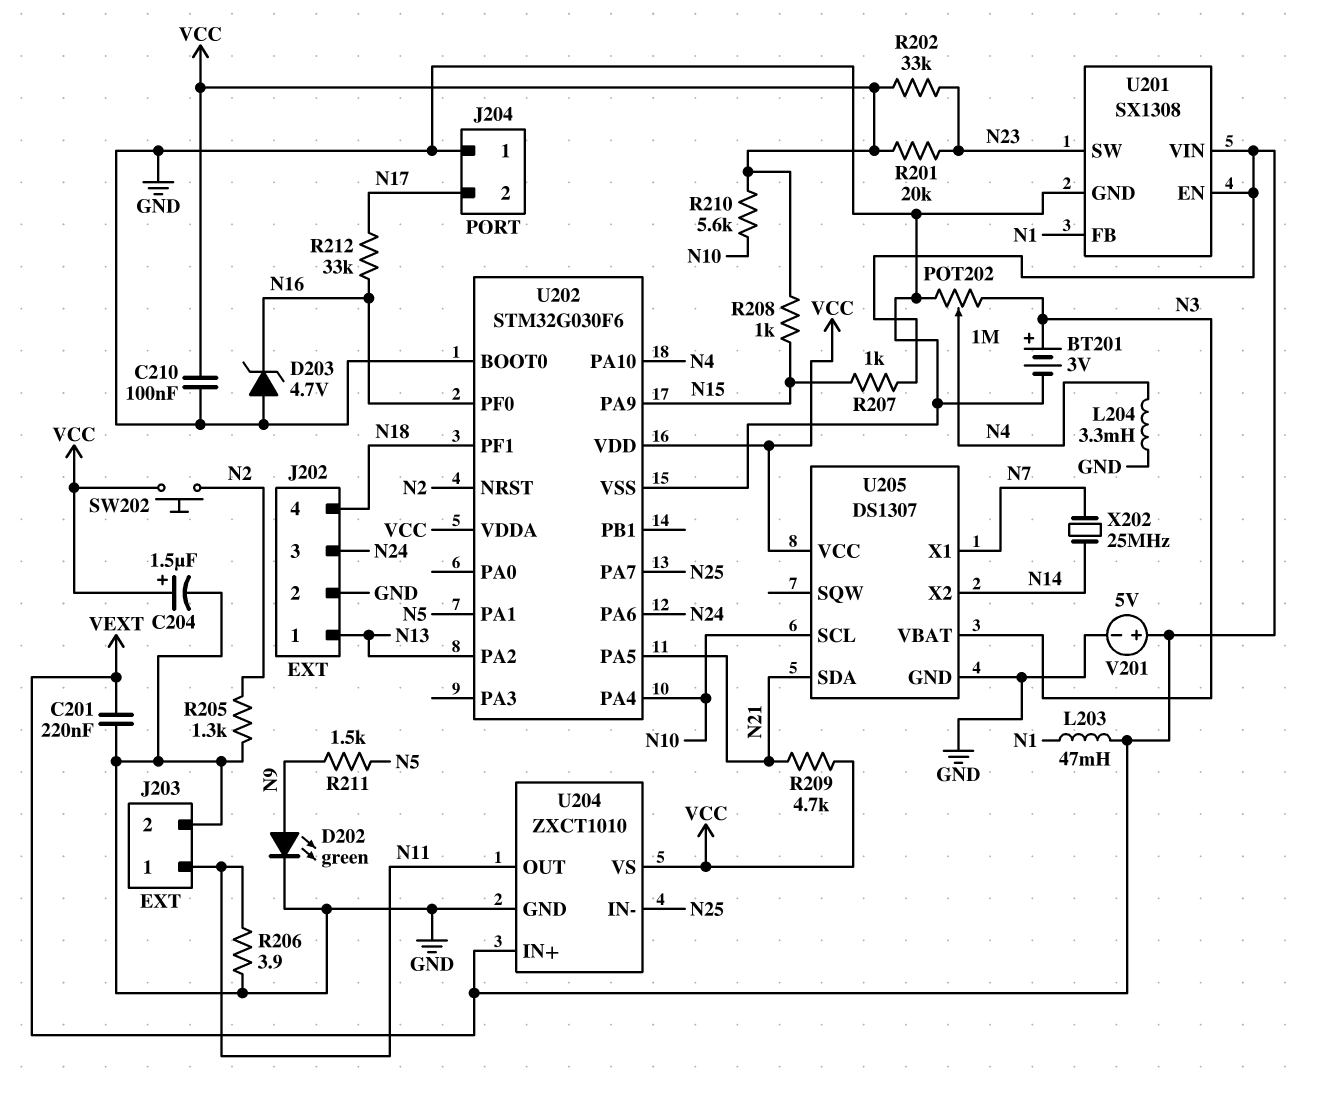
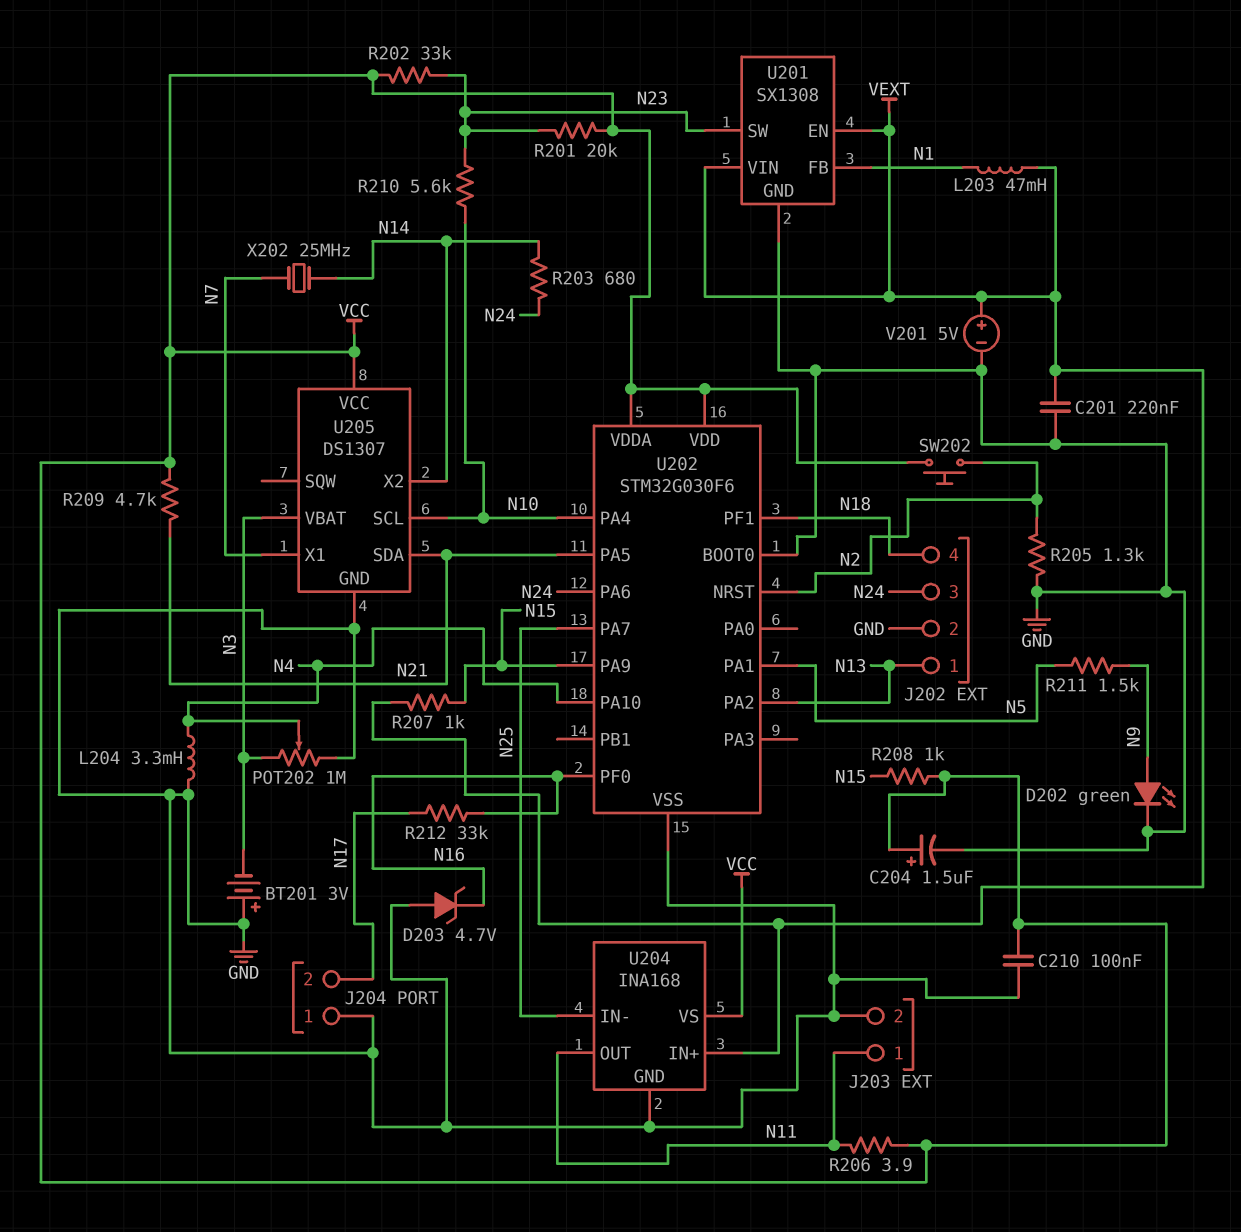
BT201: 3V (plus N3, minus GND) -> 3V (plus GND, minus N3)
R203: none -> 680 (N14, N24)
R206: 3.9 (GND, N11) -> 3.9 (N11, VCC)
R210: 5.6k (N10, VCC) -> 5.6k (N10, N23)
U204: ZXCT1010 -> INA168

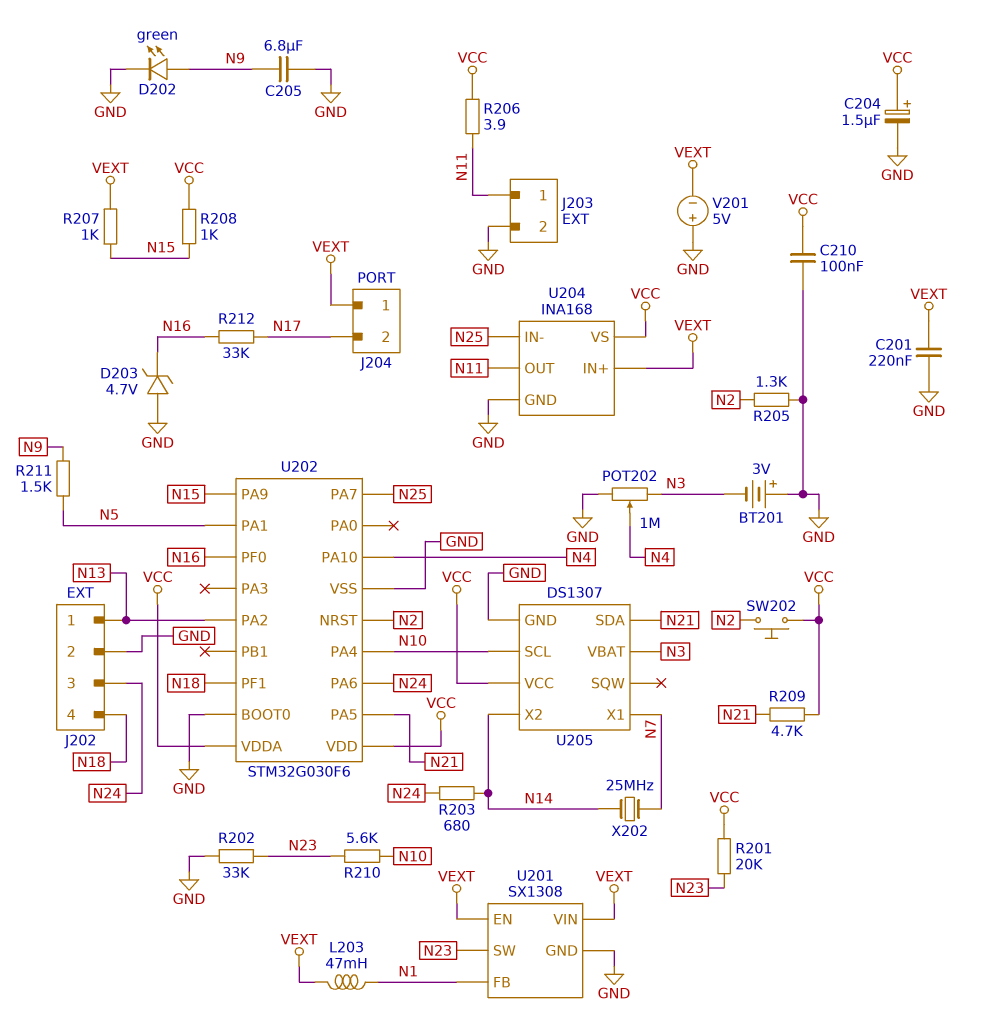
C205: none -> 6.8uF (GND, N9)
J204 pin 1: GND -> VEXT
L204: 3.3mH (GND, N4) -> none
R202: 33k (N23, VCC) -> 33k (GND, N23)
V201: 5V (plus VEXT, minus GND) -> 5V (plus GND, minus VEXT)

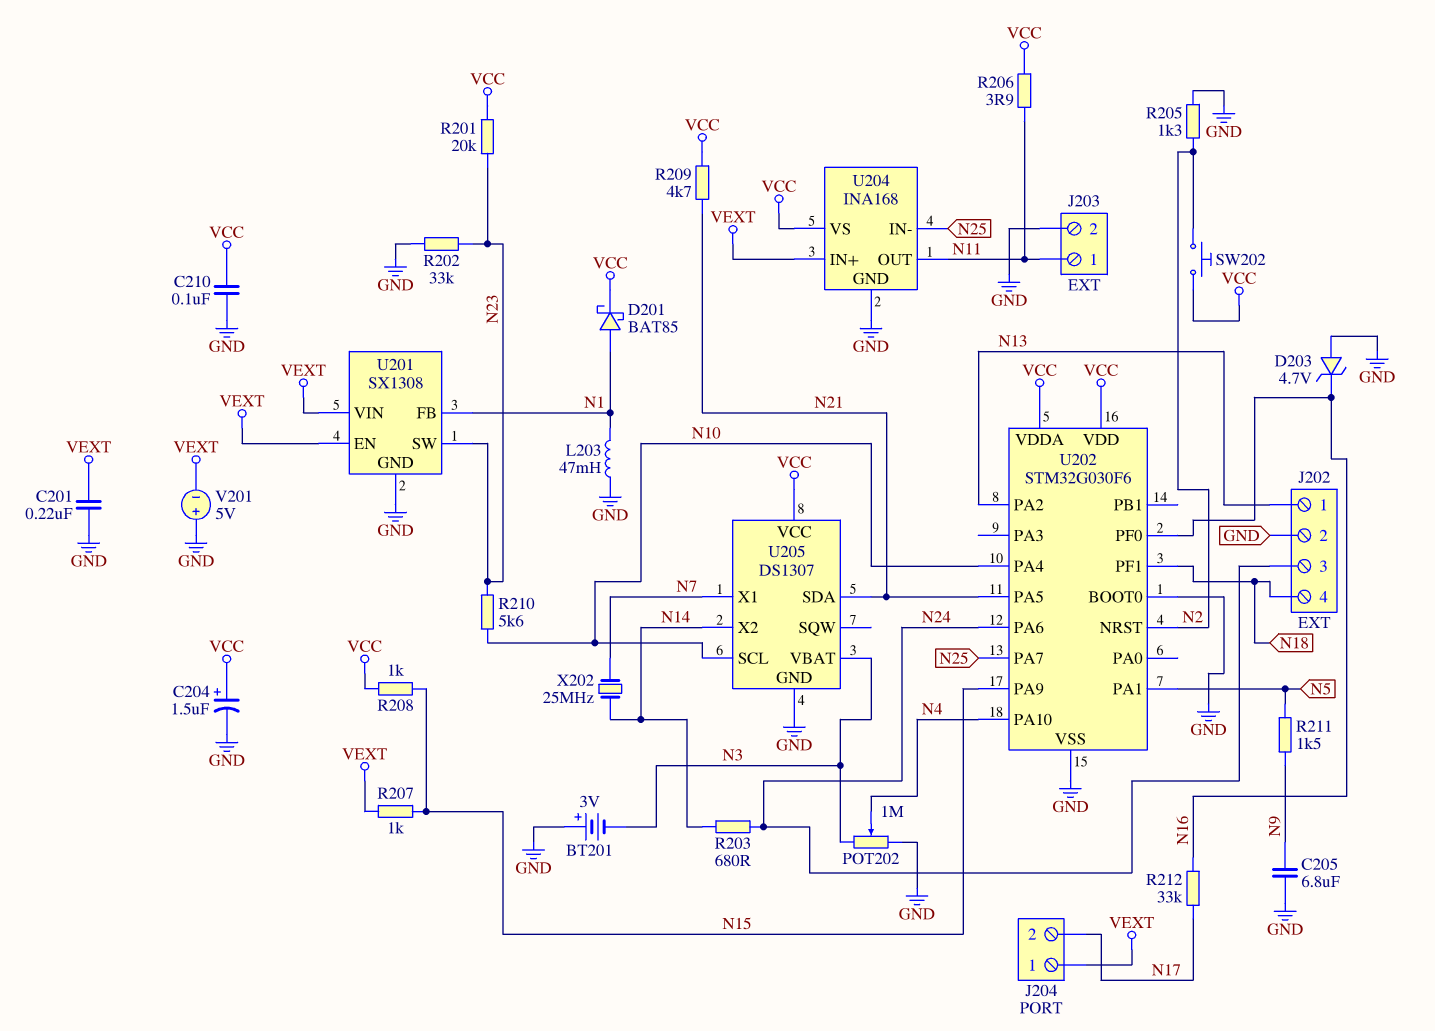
D201: none -> schottky BAT85 (A N1, K VCC)
D202: LED green (A N9, K GND) -> none
L203: 47mH (N1, VEXT) -> 47mH (GND, N1)

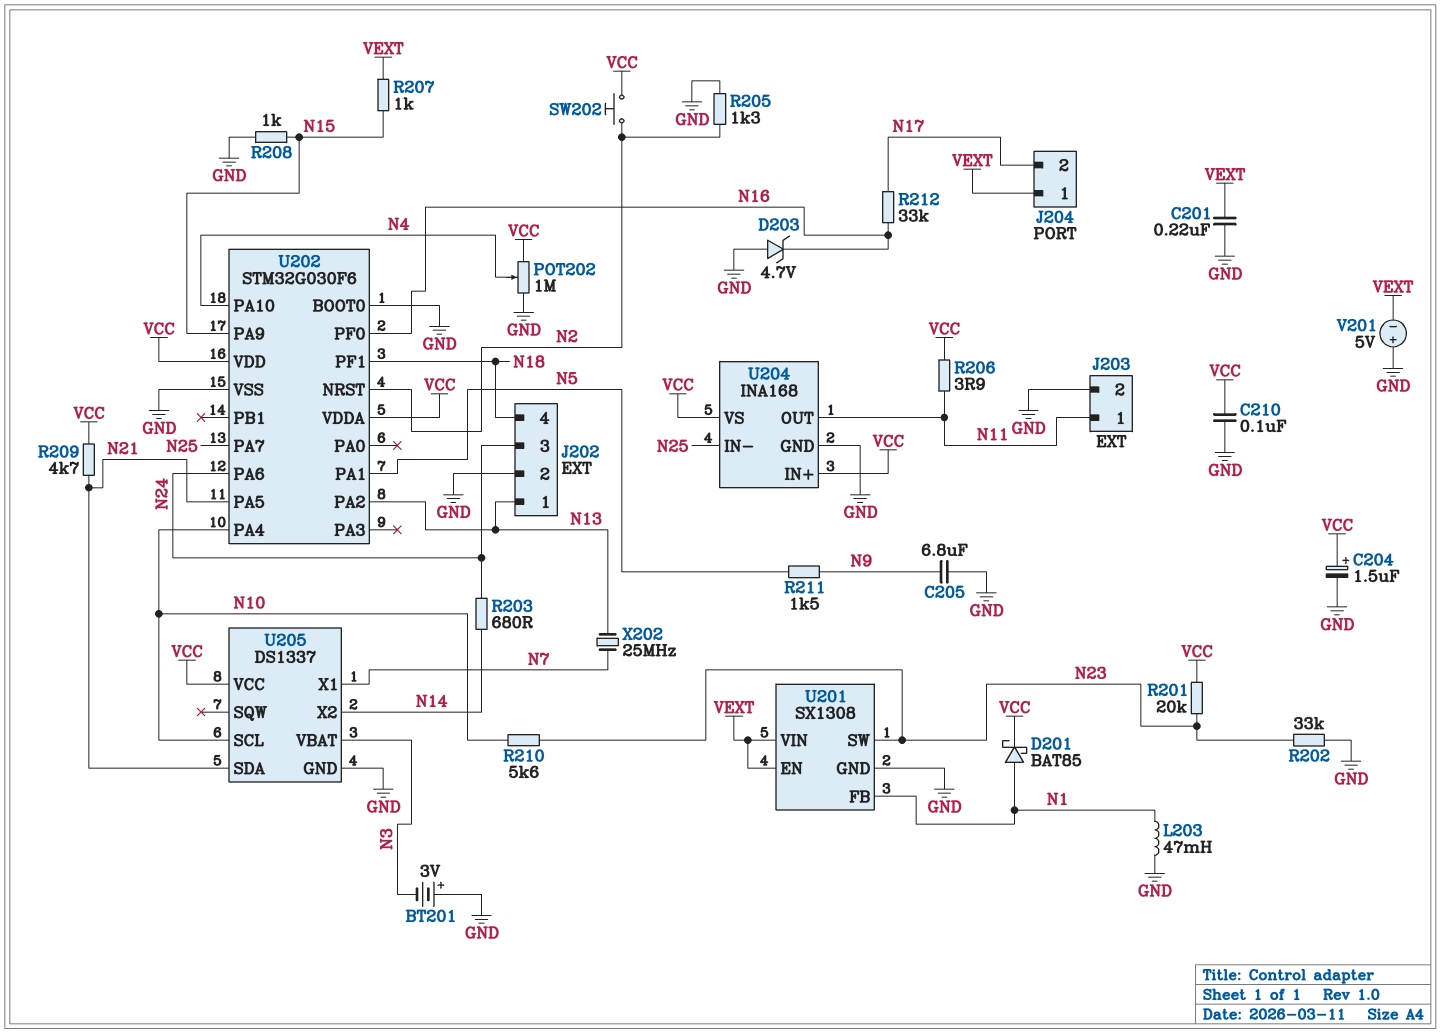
POT202: 1M (GND, N3, wiper N4) -> 1M (GND, VCC, wiper N4)
R208: 1k (N15, VCC) -> 1k (GND, N15)
U204 pin IN+: VEXT -> VCC
U205: DS1307 -> DS1337
X202: 25MHz (N7, N14) -> 25MHz (N7, N13)

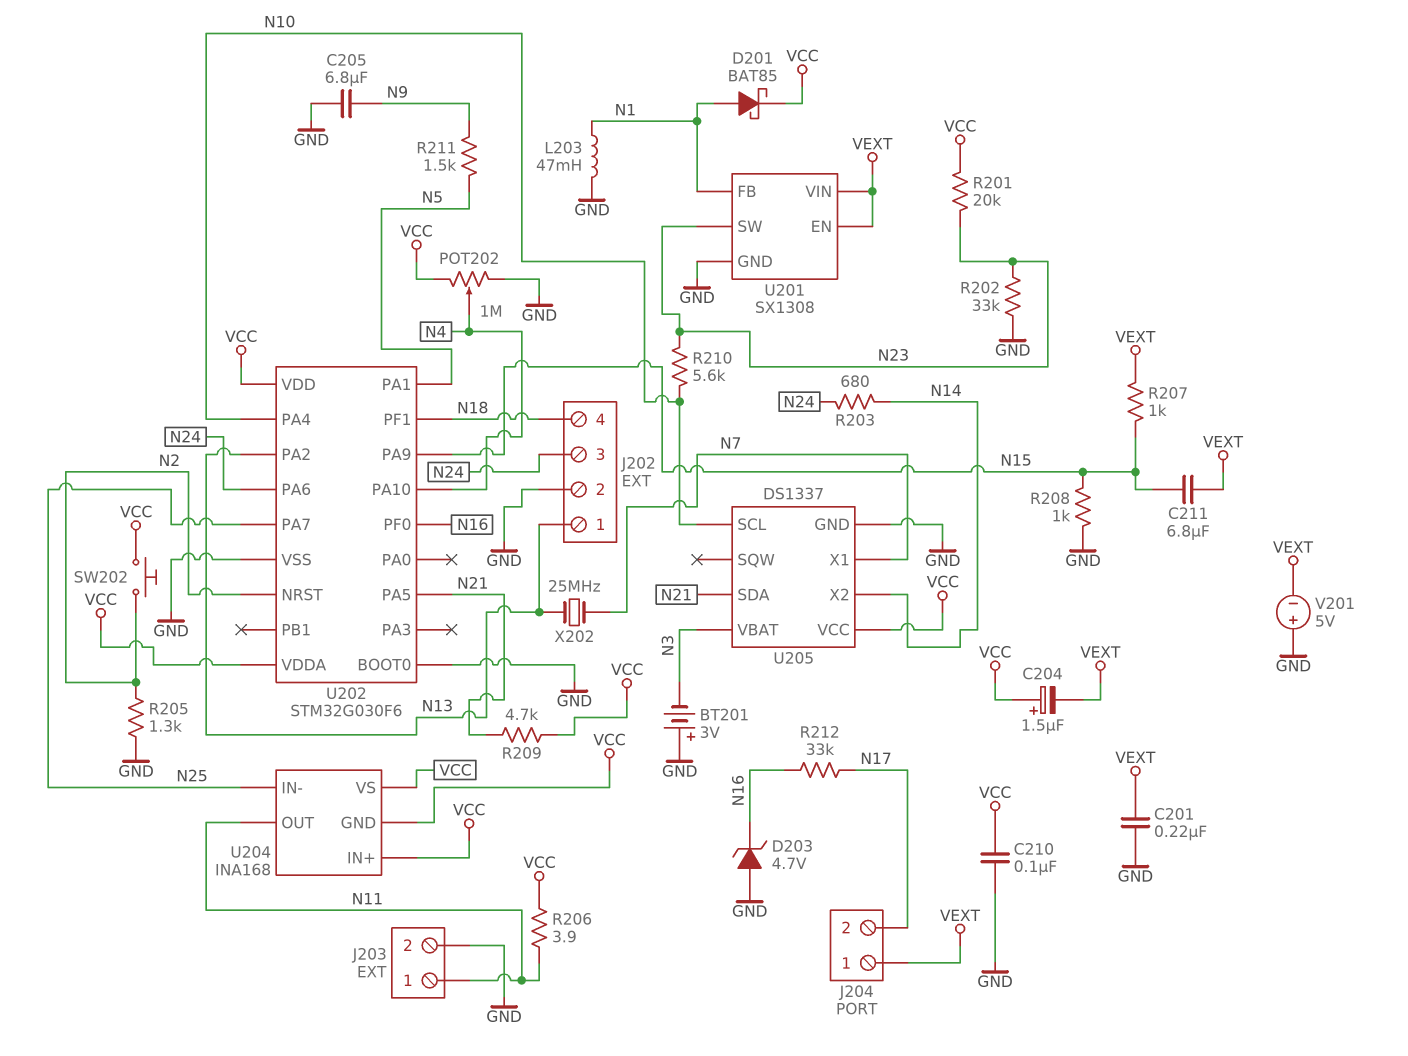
C204: 1.5uF (plus VCC, minus GND) -> 1.5uF (plus VCC, minus VEXT)
C211: none -> 6.8uF (N15, VEXT)
U204 pin GND: GND -> VCC

